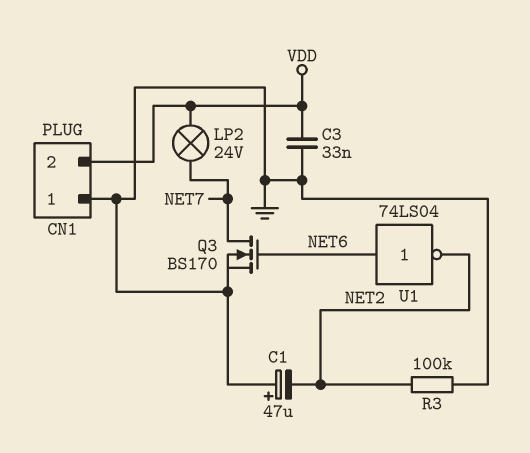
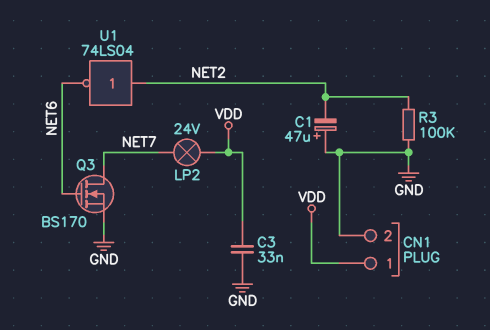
CN1 pin 1: GND -> VDD
CN1 pin 2: VDD -> GND
U1: NOT 74LS04 (in NET6, out NET2) -> NOT 74LS04 (in NET2, out NET6)

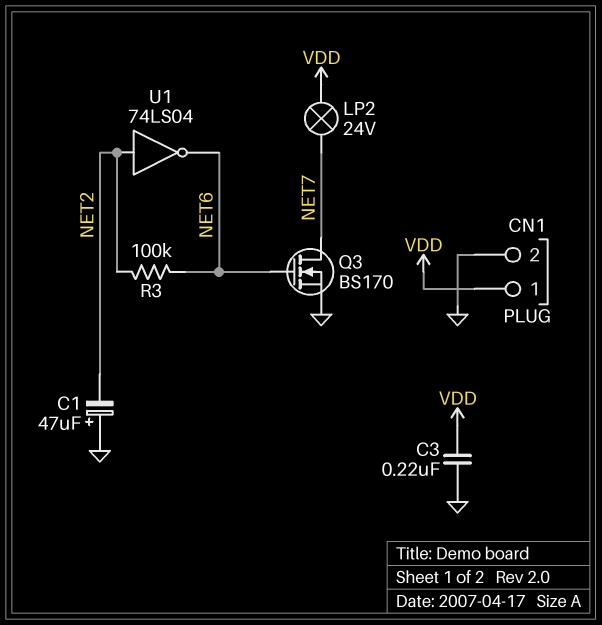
C3: 33nF (GND, VDD) -> 220nF (GND, VDD)
R3: 100k (GND, NET2) -> 100k (NET2, NET6)

